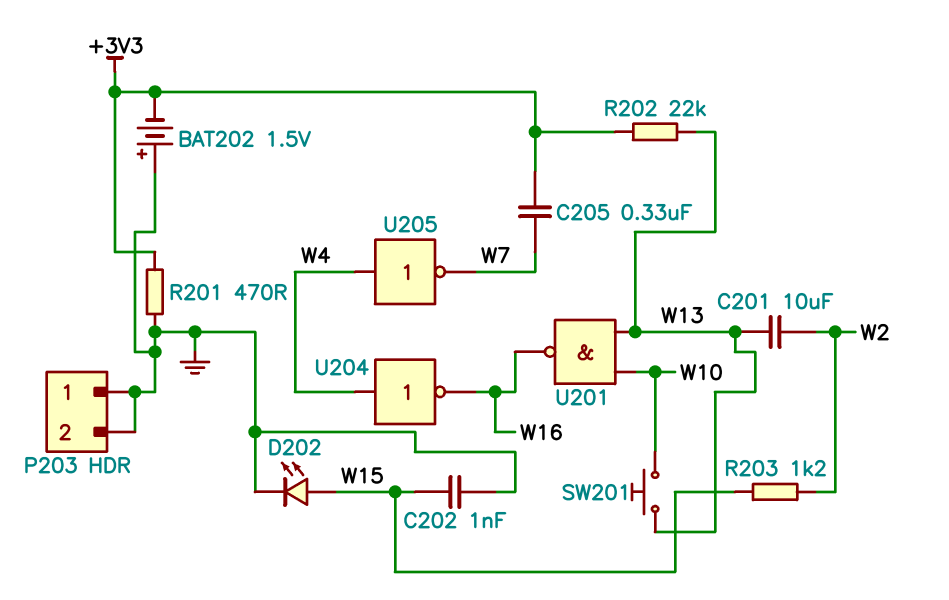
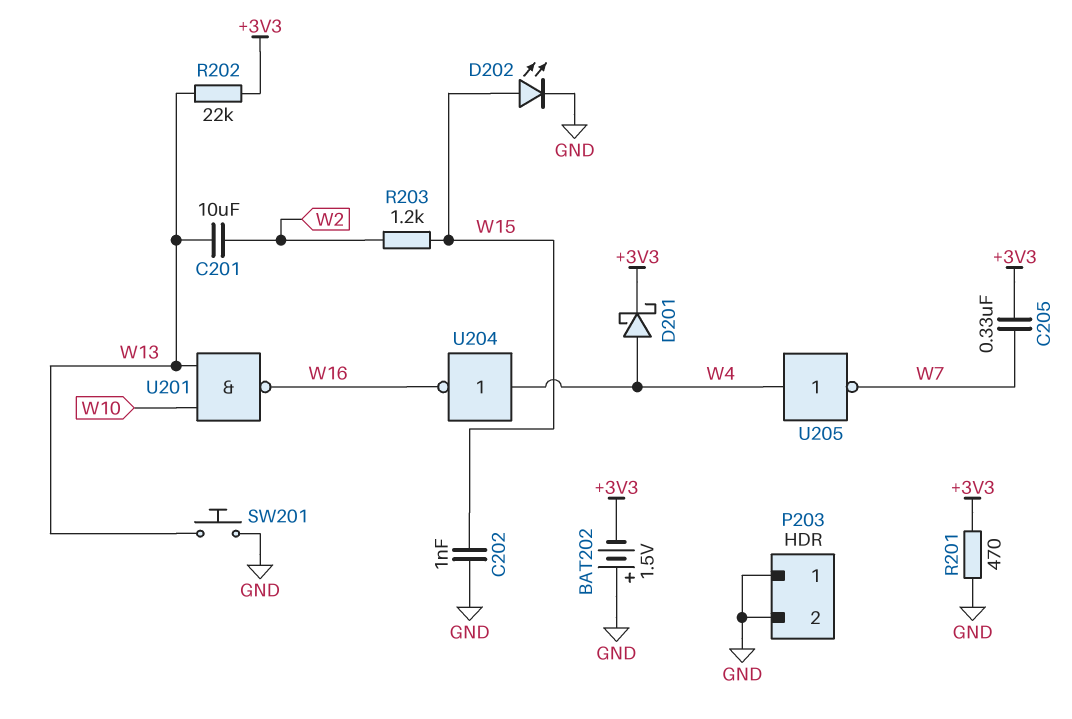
D201: none -> schottky (A W4, K +3V3)
SW201: button (W10, W13) -> button (GND, W13)

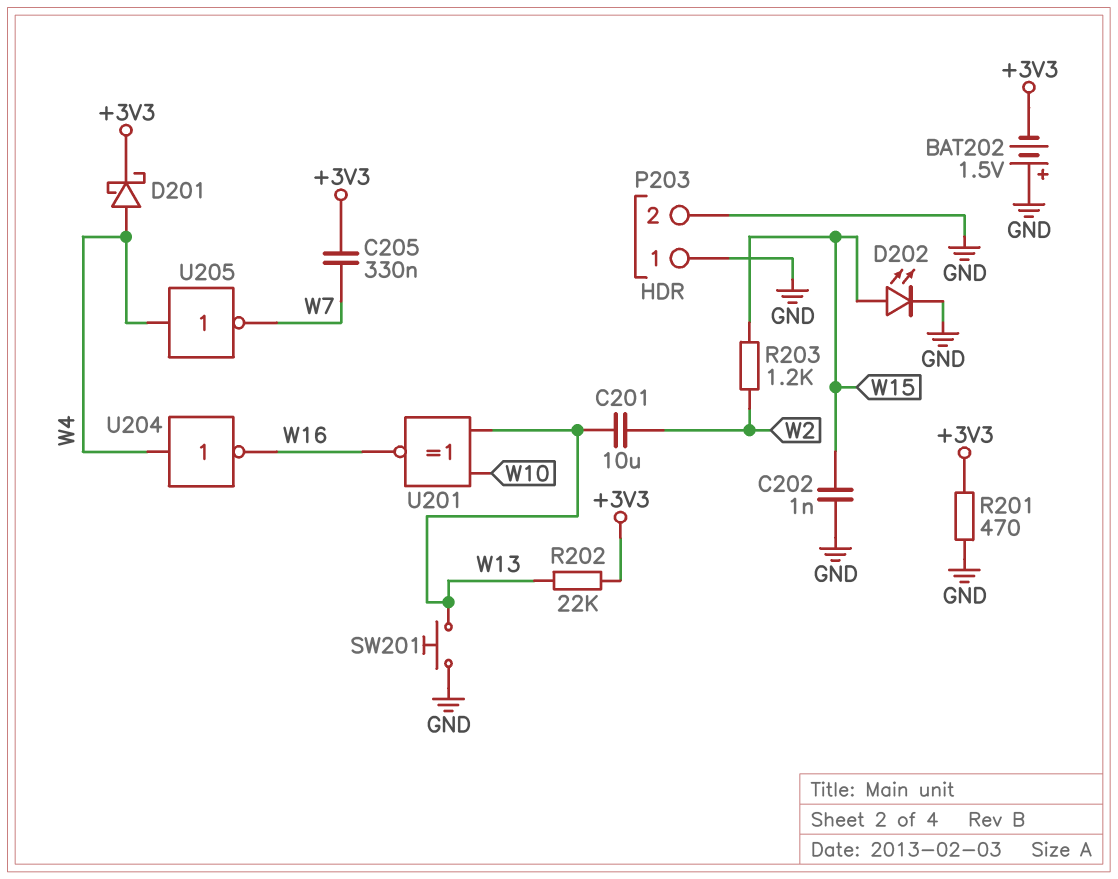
U201: NAND (in W10, in W13, out W16) -> XNOR (in W10, in W13, out W16)

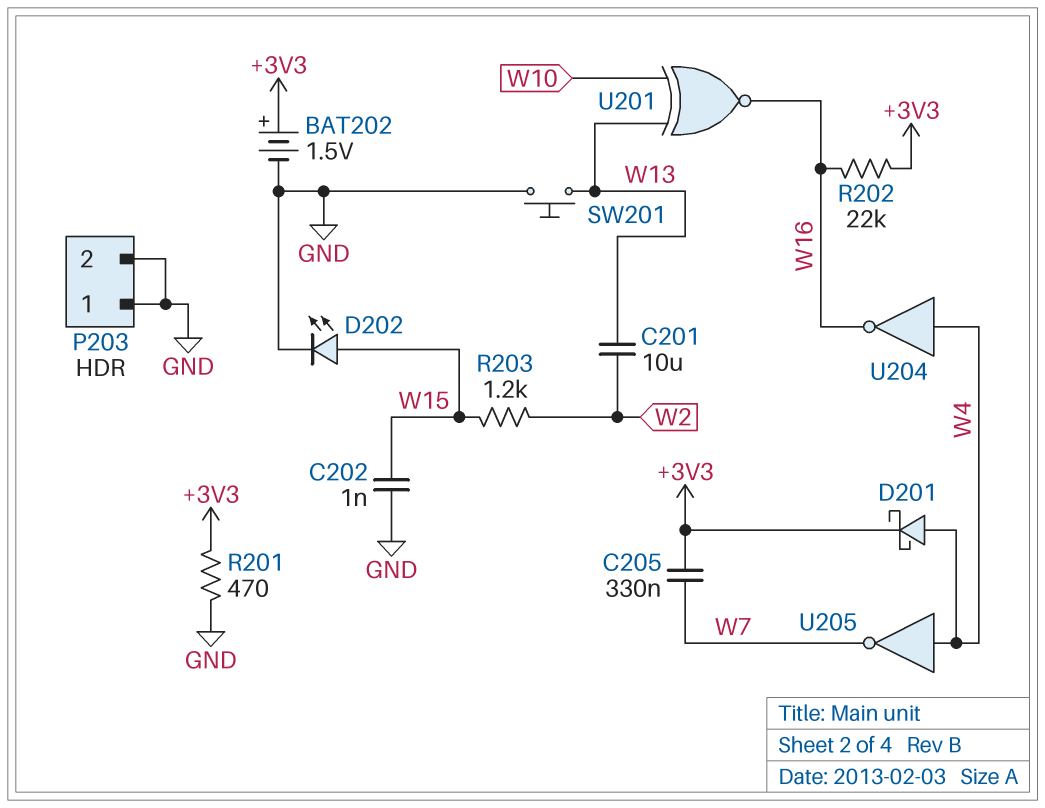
BAT202: 1.5V (plus GND, minus +3V3) -> 1.5V (plus +3V3, minus GND)
R202: 22k (+3V3, W13) -> 22k (+3V3, W16)

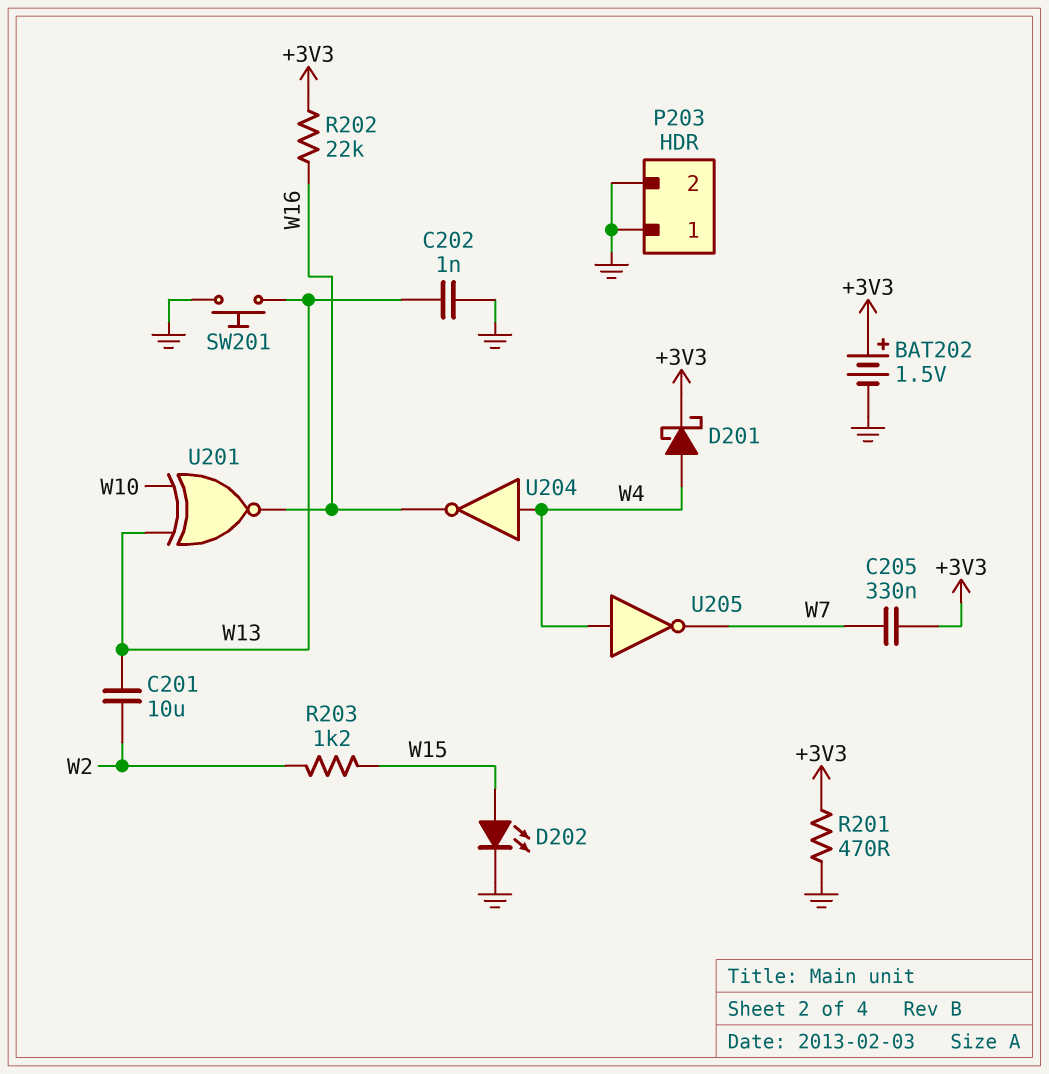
C202: 1nF (GND, W15) -> 1nF (GND, W13)

